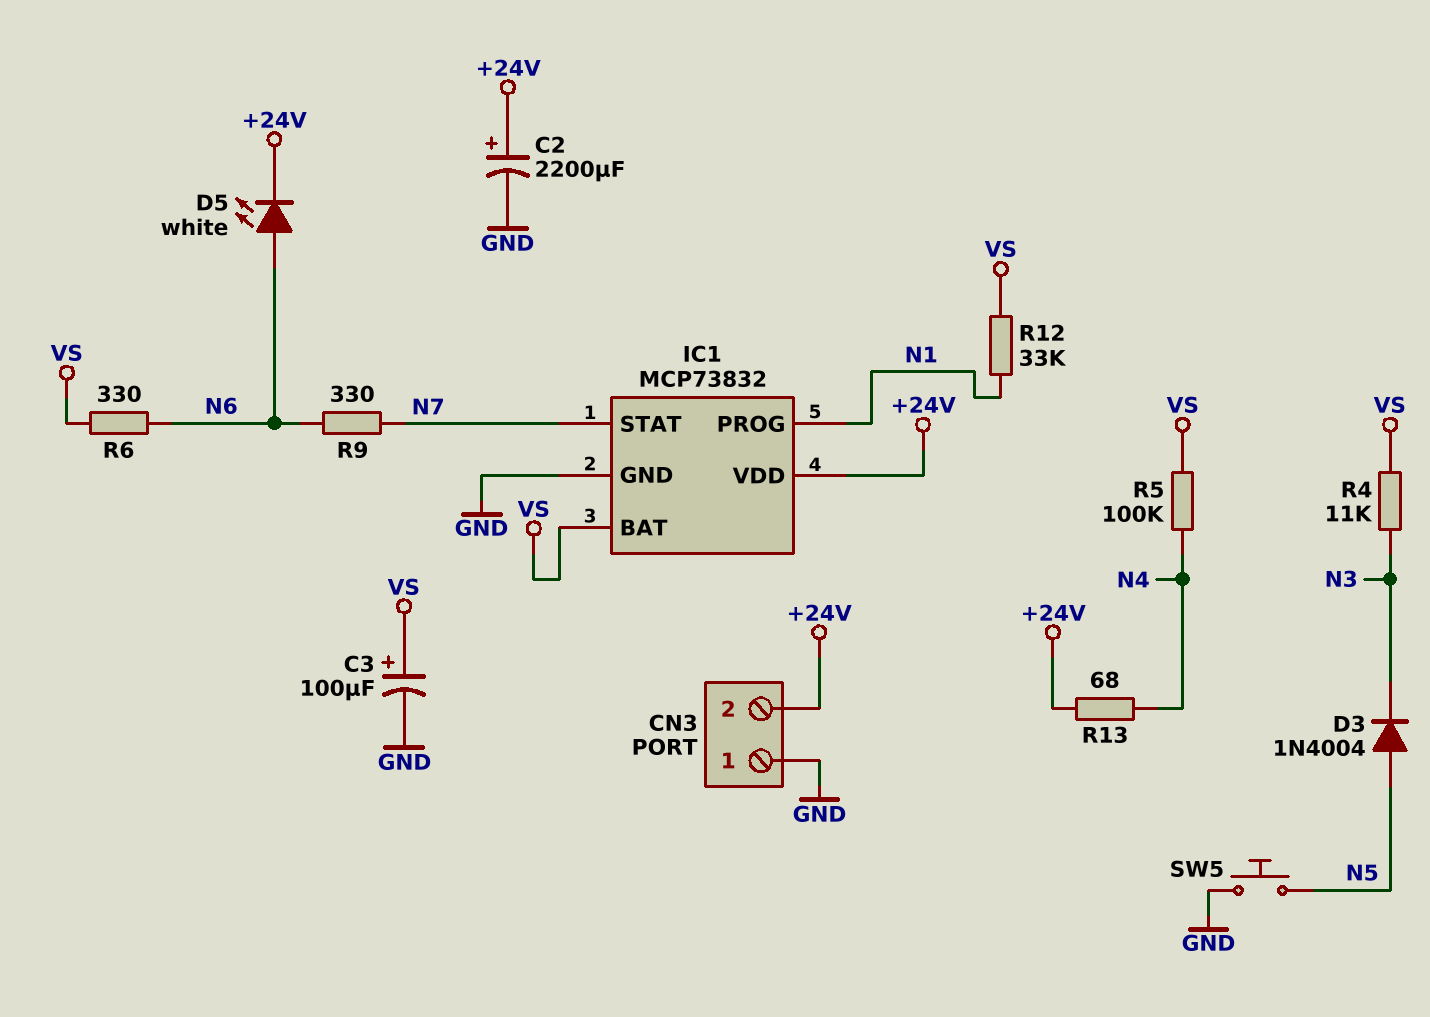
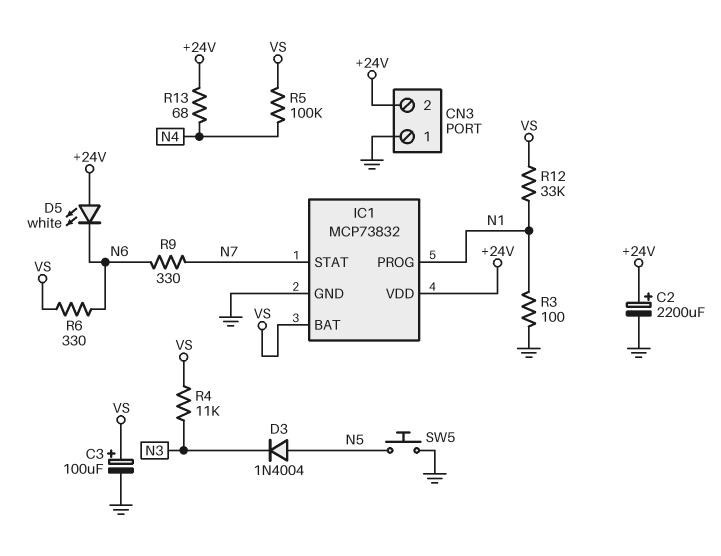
D5: LED white (A N6, K +24V) -> LED white (A +24V, K N6)
R3: none -> 100 (GND, N1)

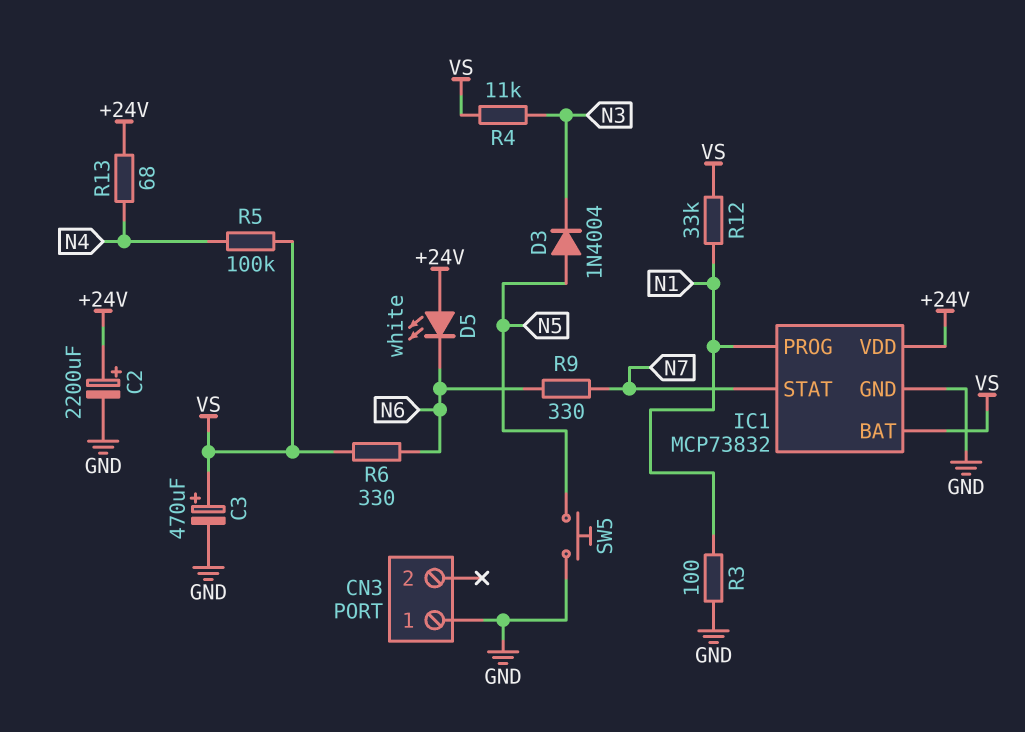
C3: 100uF (plus VS, minus GND) -> 470uF (plus VS, minus GND)
CN3 pin 2: +24V -> none

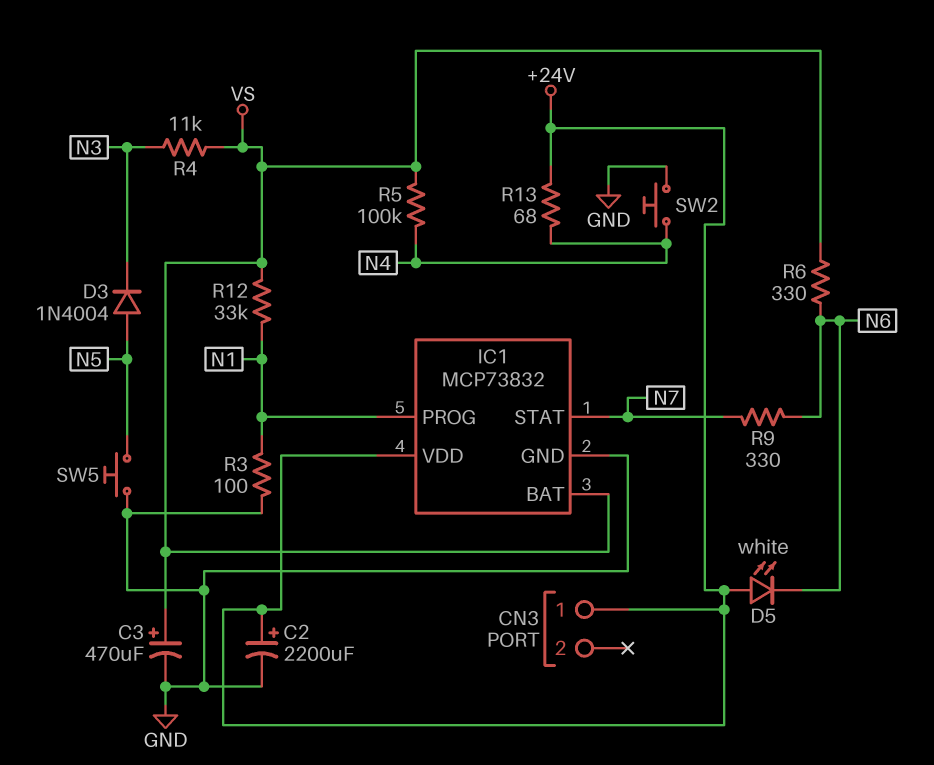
CN3 pin 1: GND -> +24V
SW2: none -> button (GND, N4)

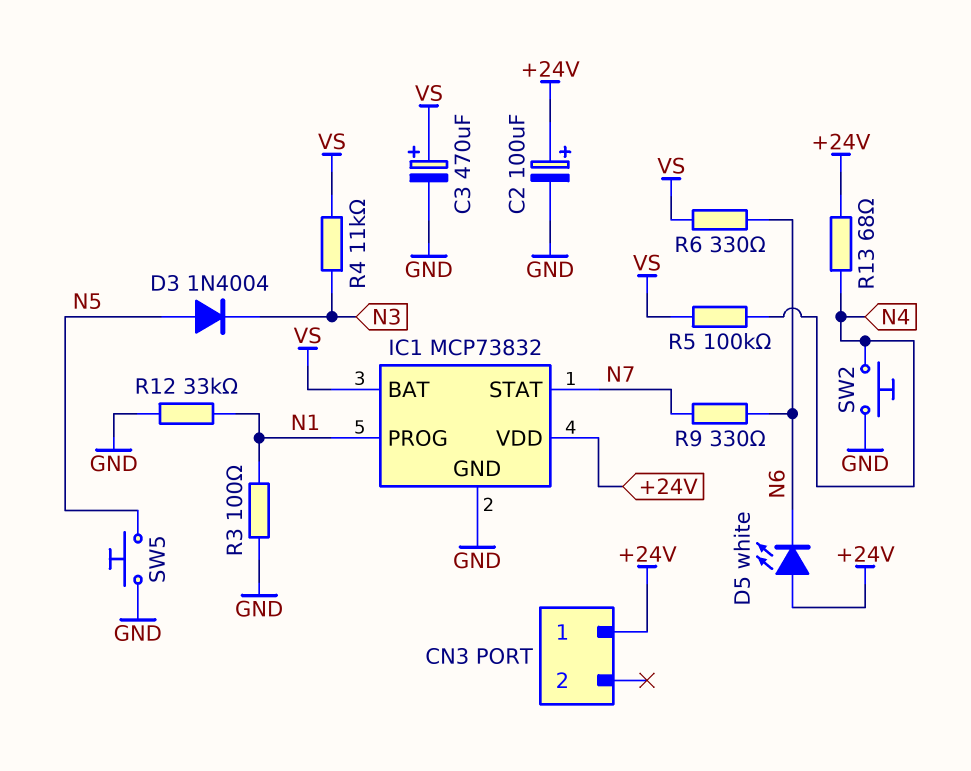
C2: 2200uF (plus +24V, minus GND) -> 100uF (plus +24V, minus GND)
R12: 33k (N1, VS) -> 33k (GND, N1)

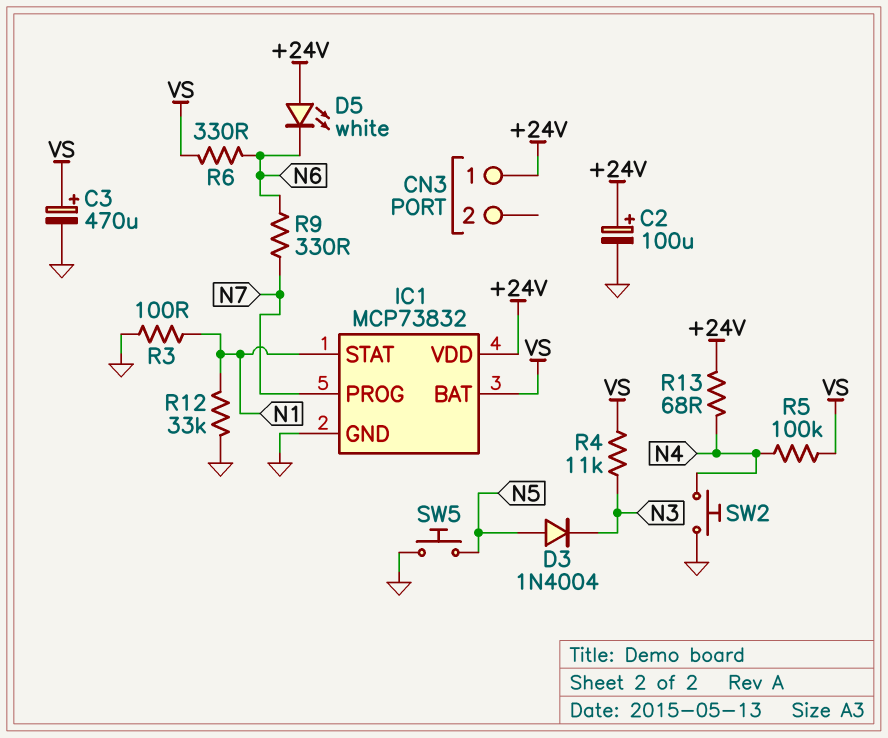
IC1 pin PROG: N1 -> N7
IC1 pin STAT: N7 -> N1

